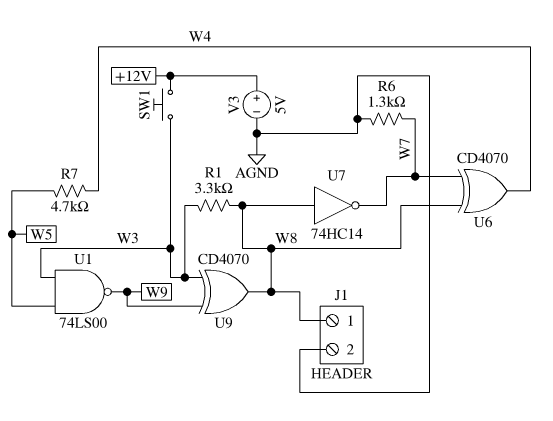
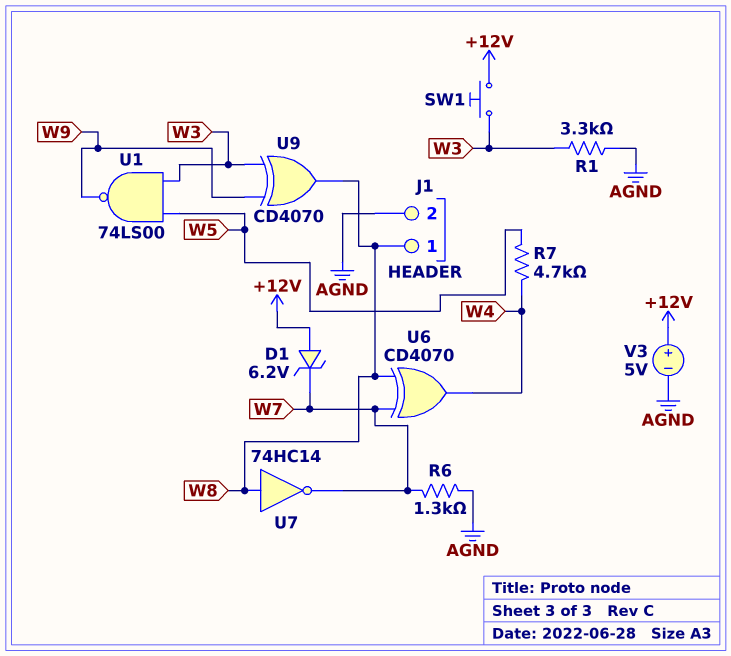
D1: none -> zener 6.2V (A +12V, K W7)
R1: 3.3k (W3, W8) -> 3.3k (AGND, W3)

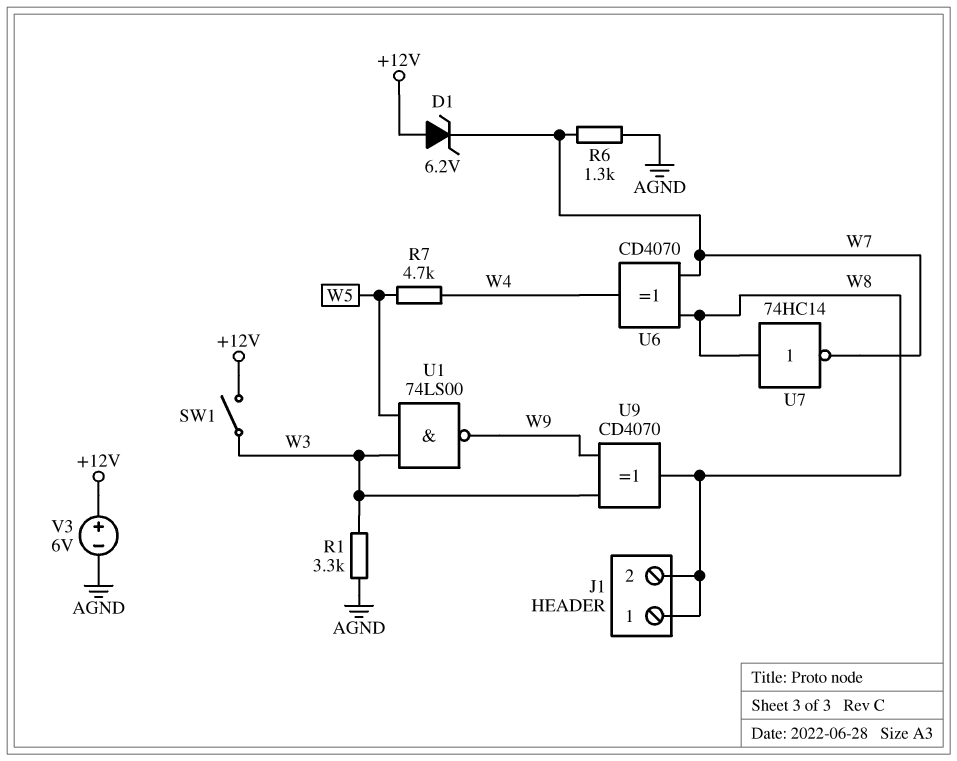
J1 pin 2: AGND -> W8
SW1: button (+12V, W3) -> switch (+12V, W3)
V3: 5V (plus +12V, minus AGND) -> 6V (plus +12V, minus AGND)

